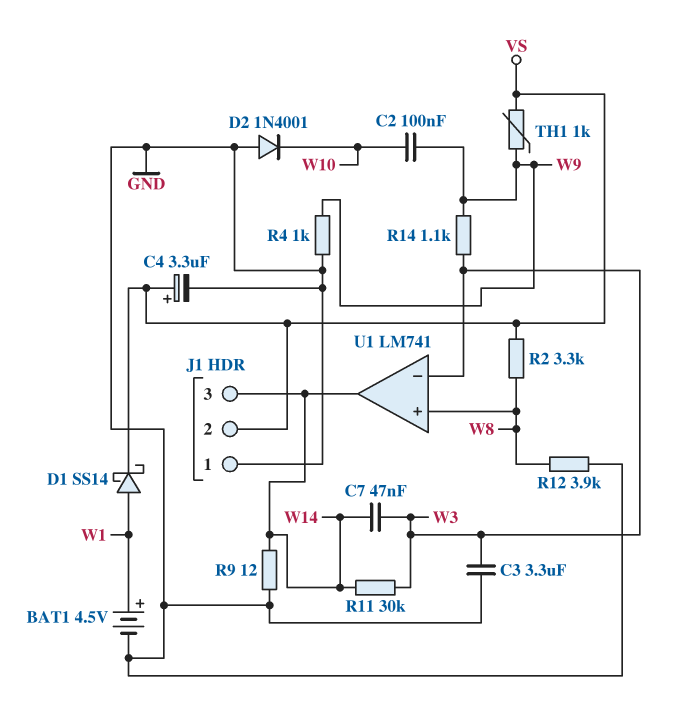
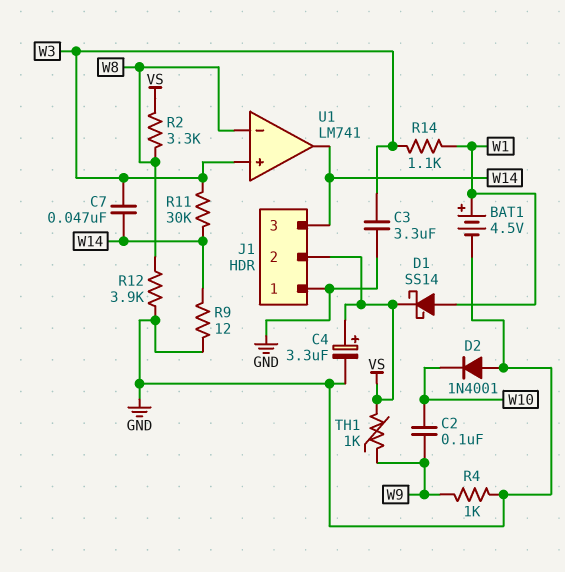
R14: 1.1k (W3, W9) -> 1.1k (W1, W3)
U1 pin in+: W8 -> W3
U1 pin in-: W3 -> W8

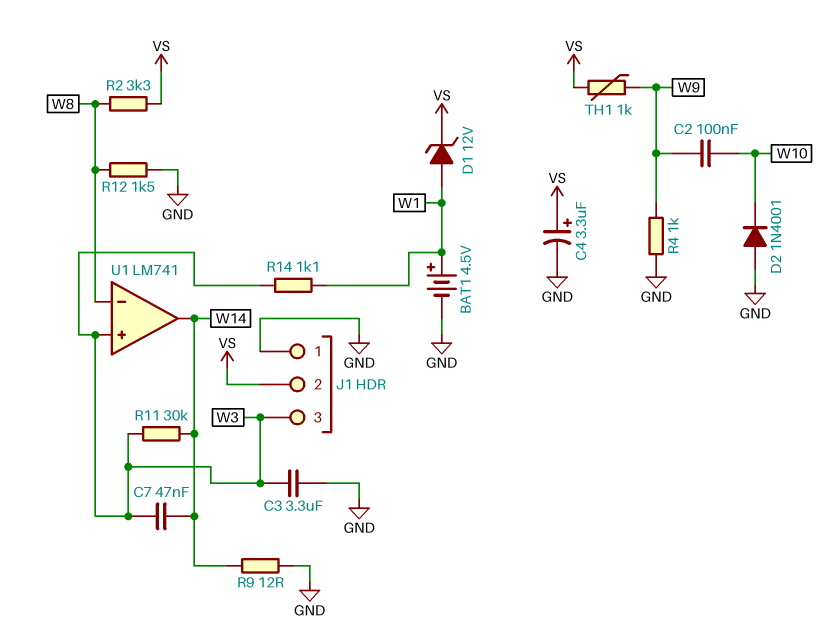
D1: schottky SS14 (A W1, K VS) -> zener 12V (A W1, K VS)
J1 pin 3: W14 -> W3
R12: 3.9k (GND, W8) -> 1.5k (GND, W8)

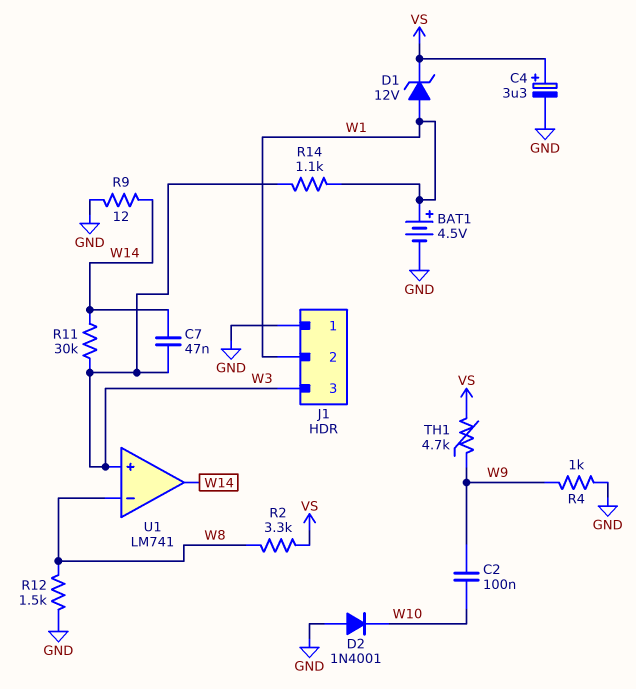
C3: 3.3uF (GND, W3) -> none
J1 pin 2: VS -> W1
TH1: 1k (VS, W9) -> 4.7k (VS, W9)

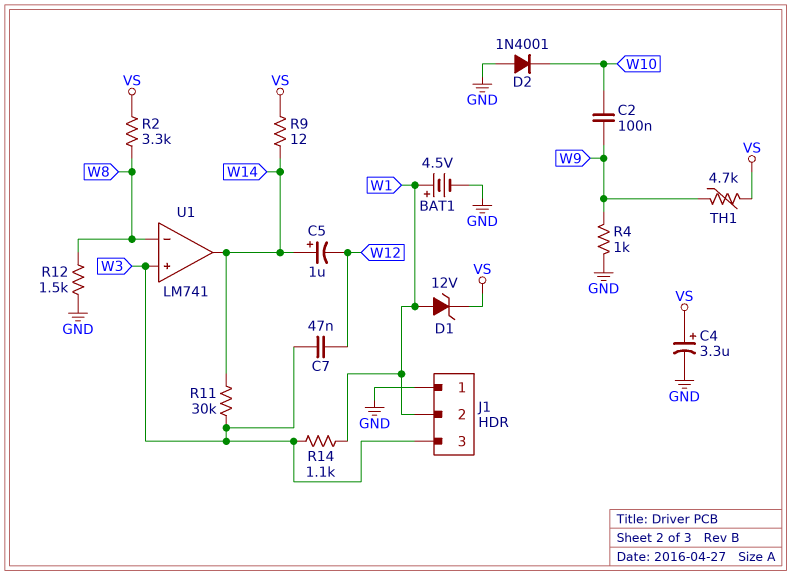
C5: none -> 1uF (plus W14, minus W12)
C7: 47nF (W3, W14) -> 47nF (W3, W12)
R9: 12 (GND, W14) -> 12 (VS, W14)

